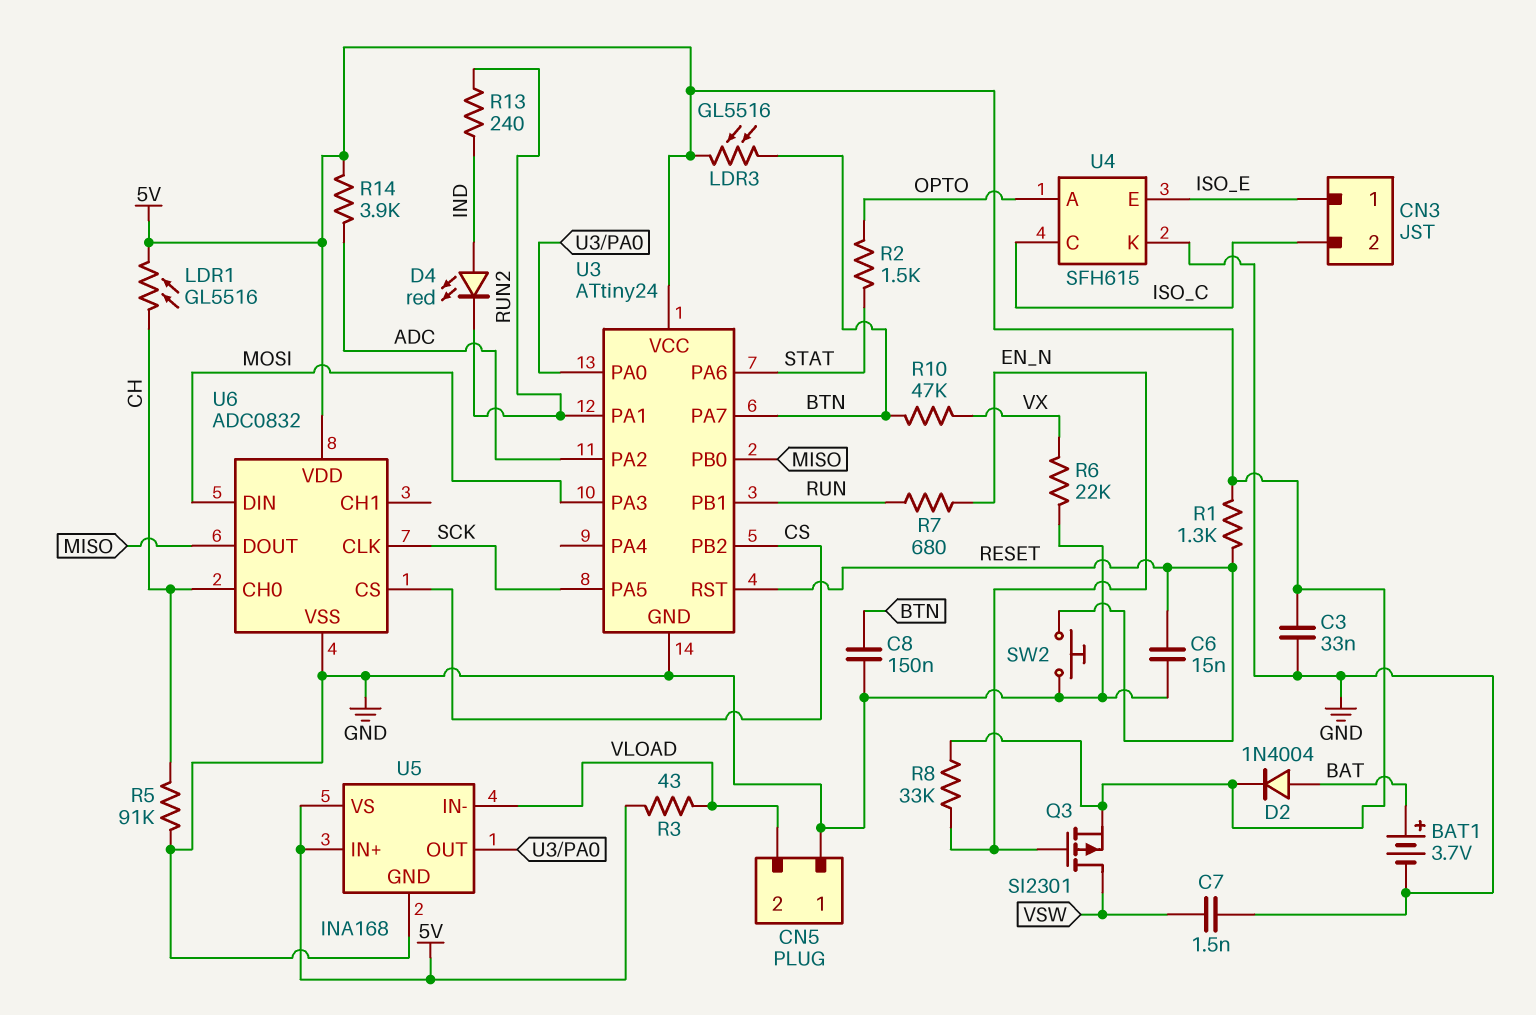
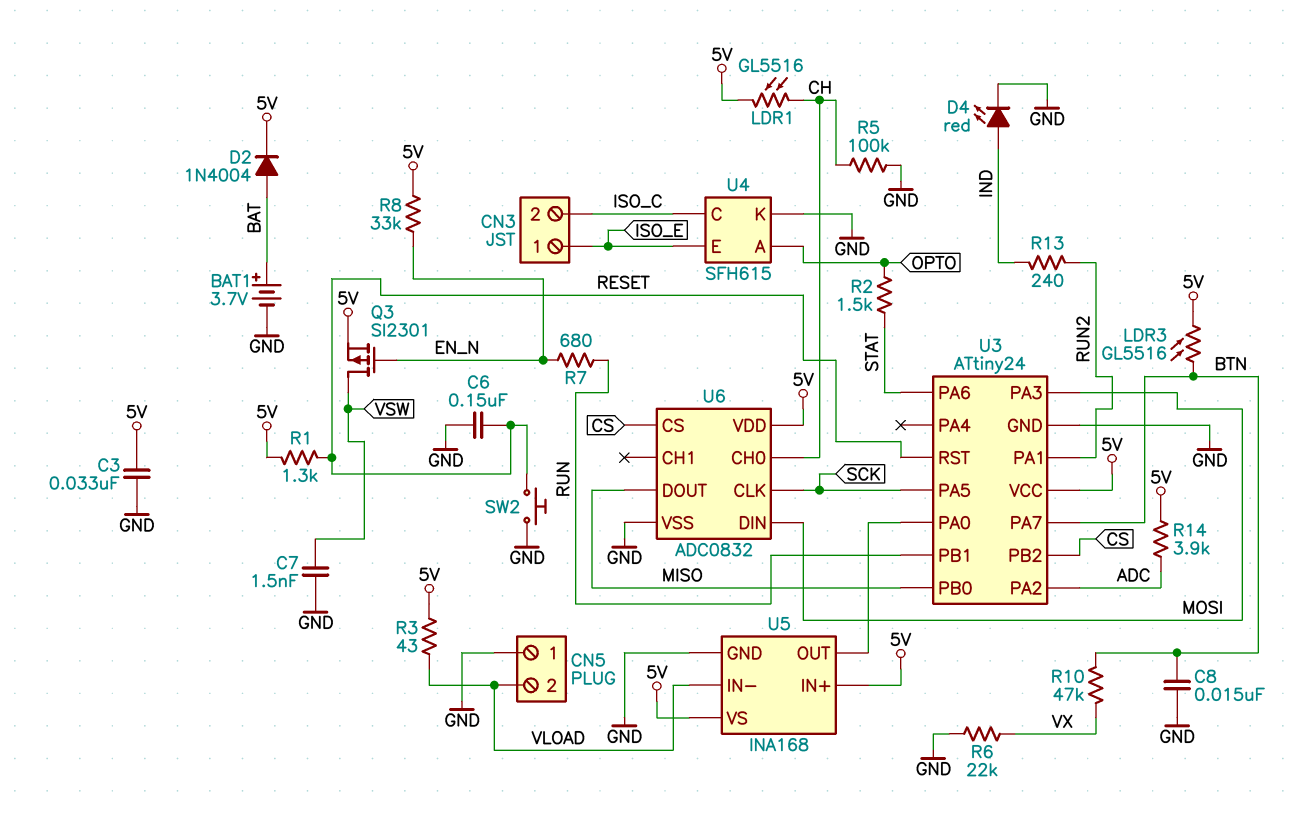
C6: 15nF (GND, RESET) -> 150nF (GND, RESET)
C8: 150nF (BTN, GND) -> 15nF (BTN, GND)
D4: LED red (A IND, K RUN2) -> LED red (A IND, K GND)
R5: 91k (CH, GND) -> 100k (CH, GND)

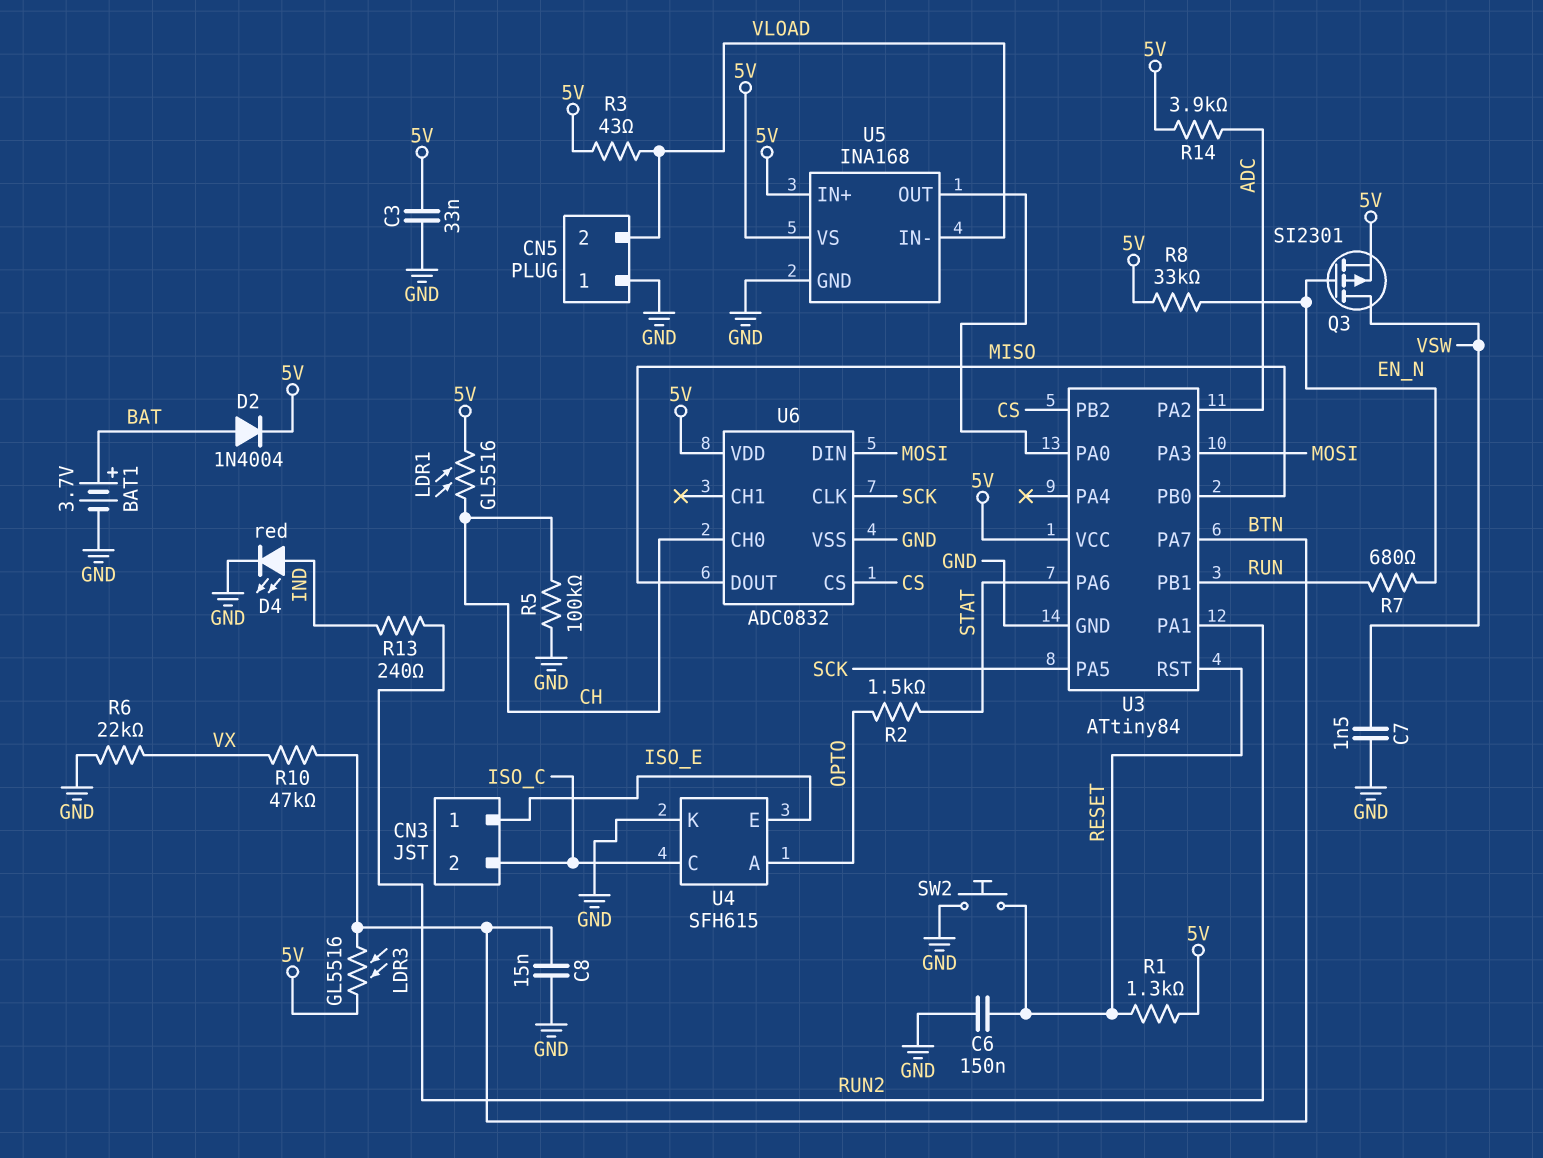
U3: ATtiny24 -> ATtiny84

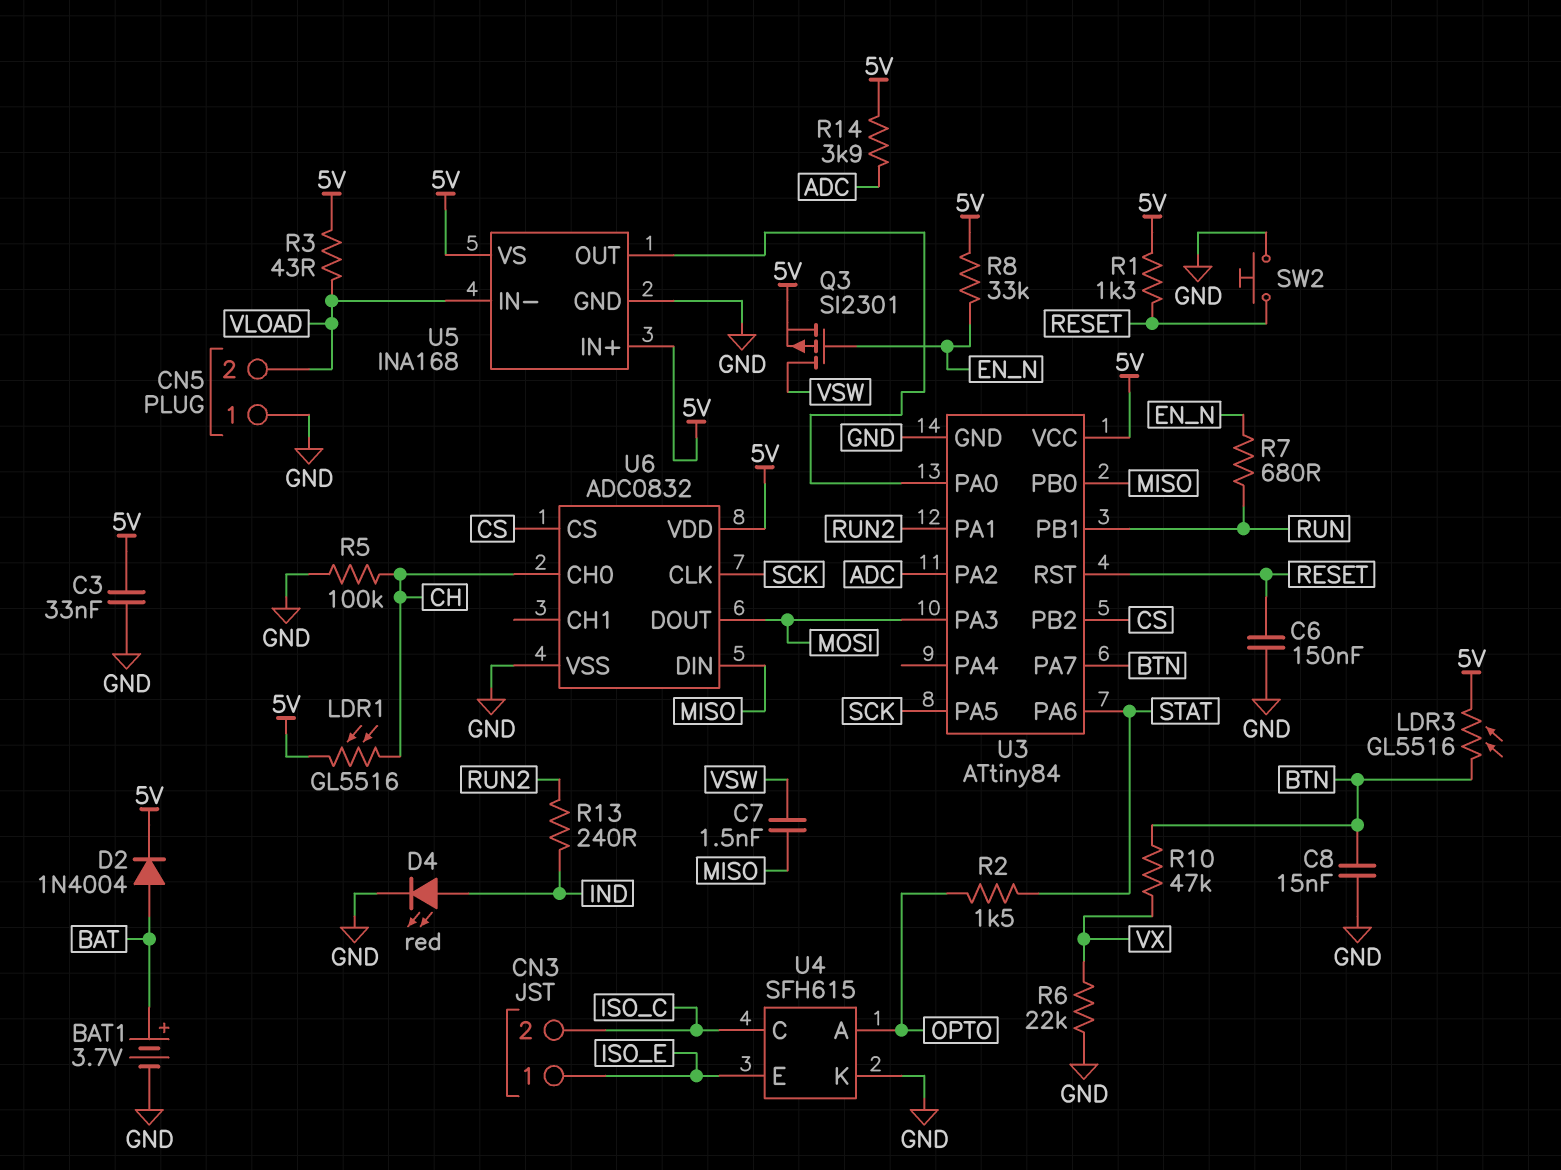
C7: 1.5nF (GND, VSW) -> 1.5nF (MISO, VSW)
U6 pin DIN: MOSI -> MISO
U6 pin DOUT: MISO -> MOSI

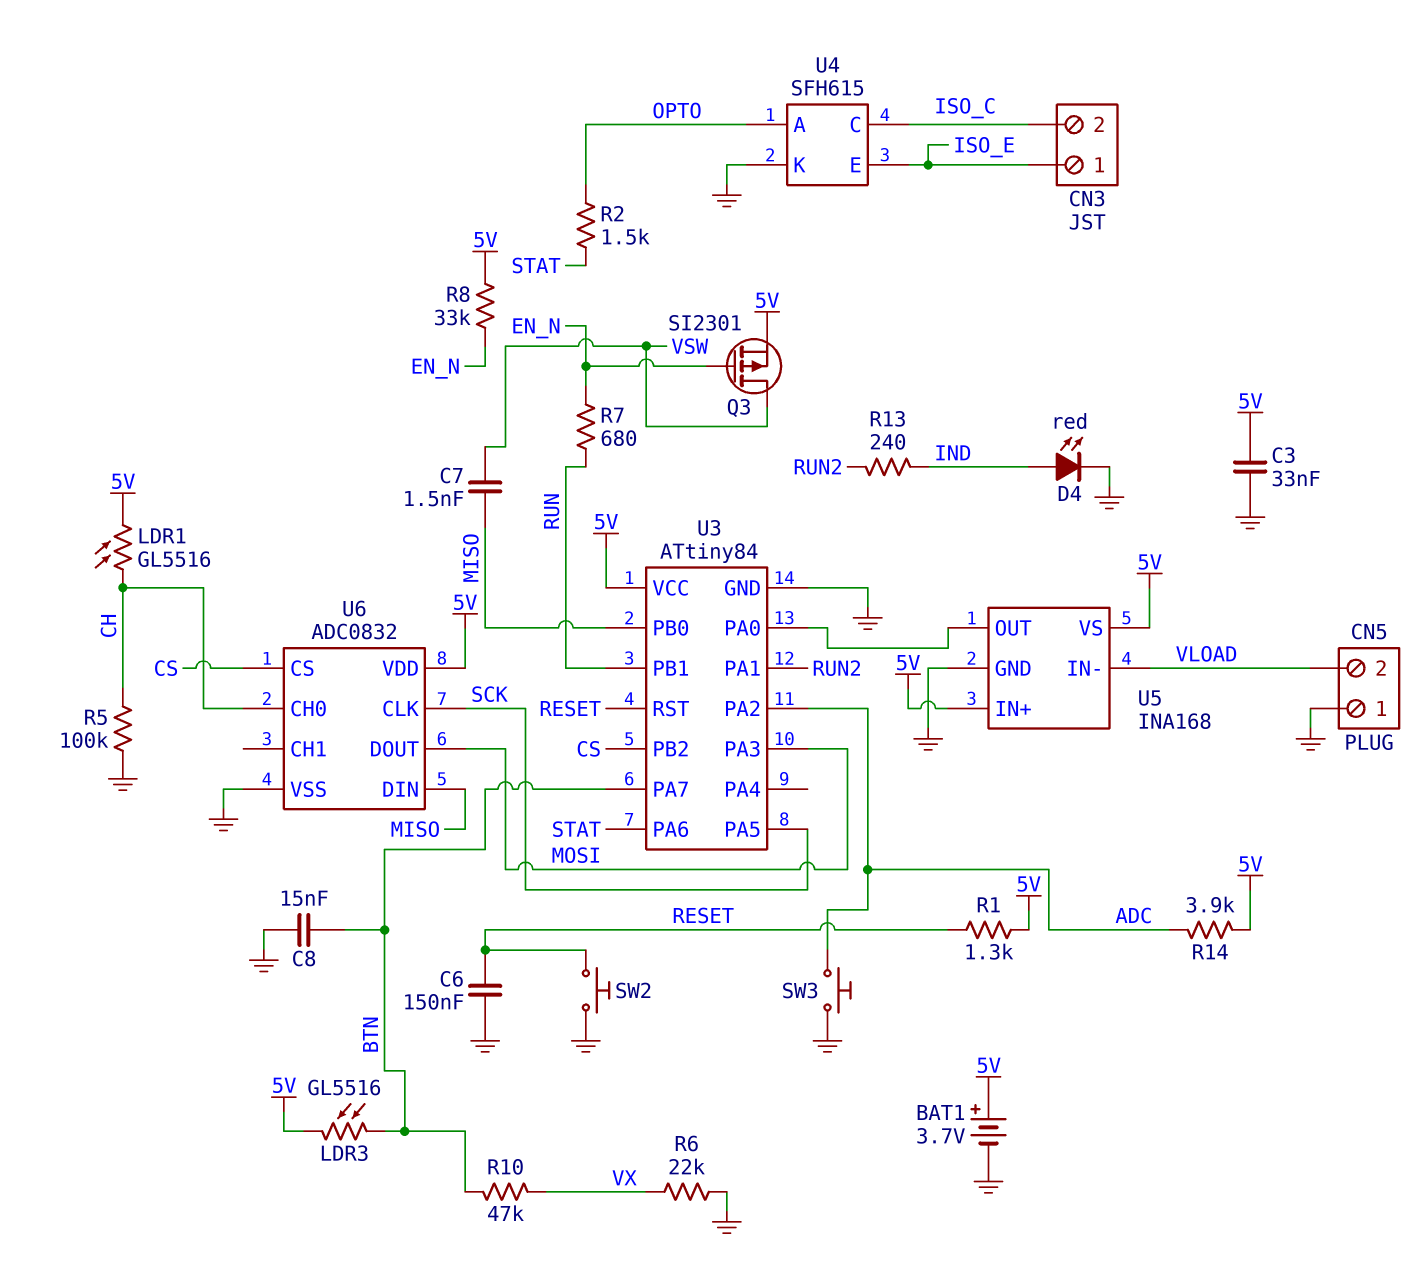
BAT1: 3.7V (plus BAT, minus GND) -> 3.7V (plus 5V, minus GND)
D2: diode 1N4004 (A BAT, K 5V) -> none
R3: 43 (5V, VLOAD) -> none
SW3: none -> button (ADC, GND)

